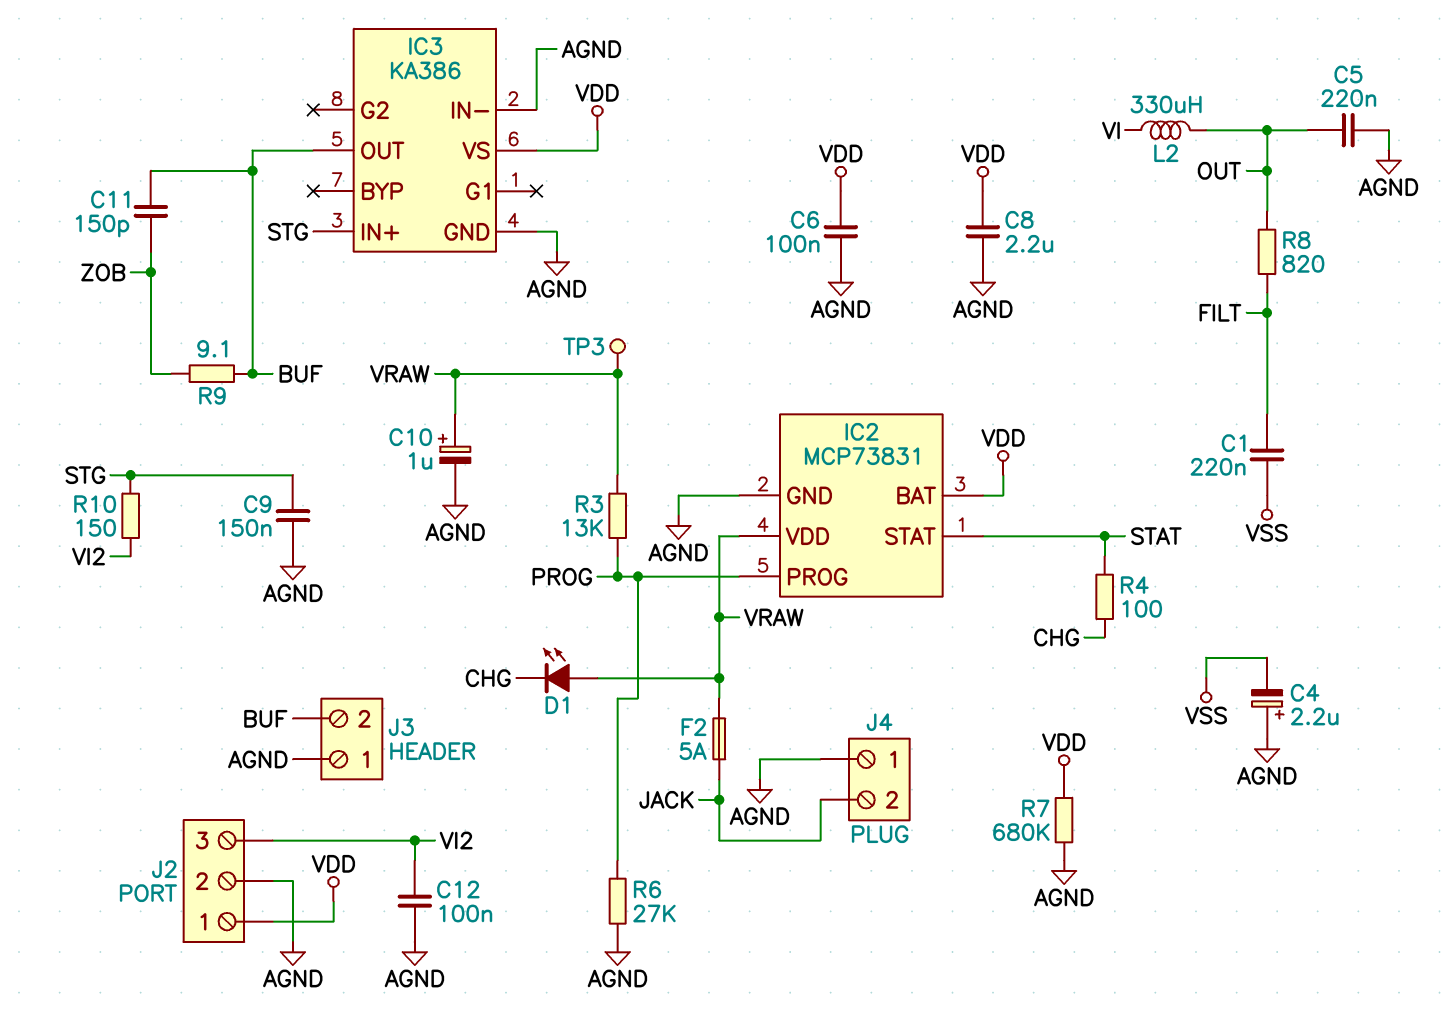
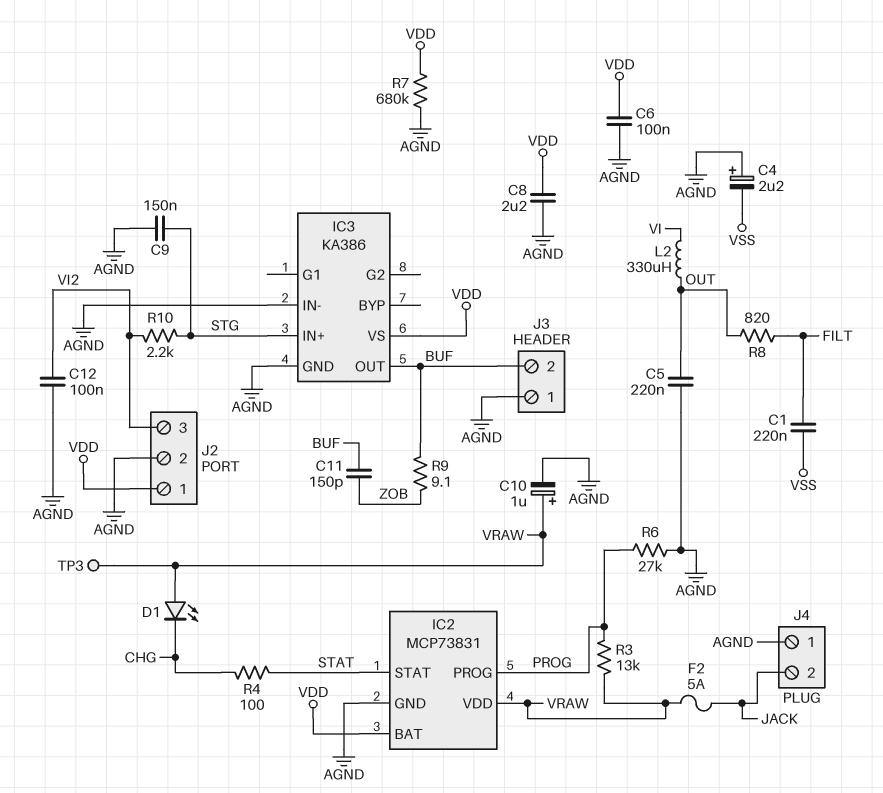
R10: 150 (STG, VI2) -> 2.2k (STG, VI2)

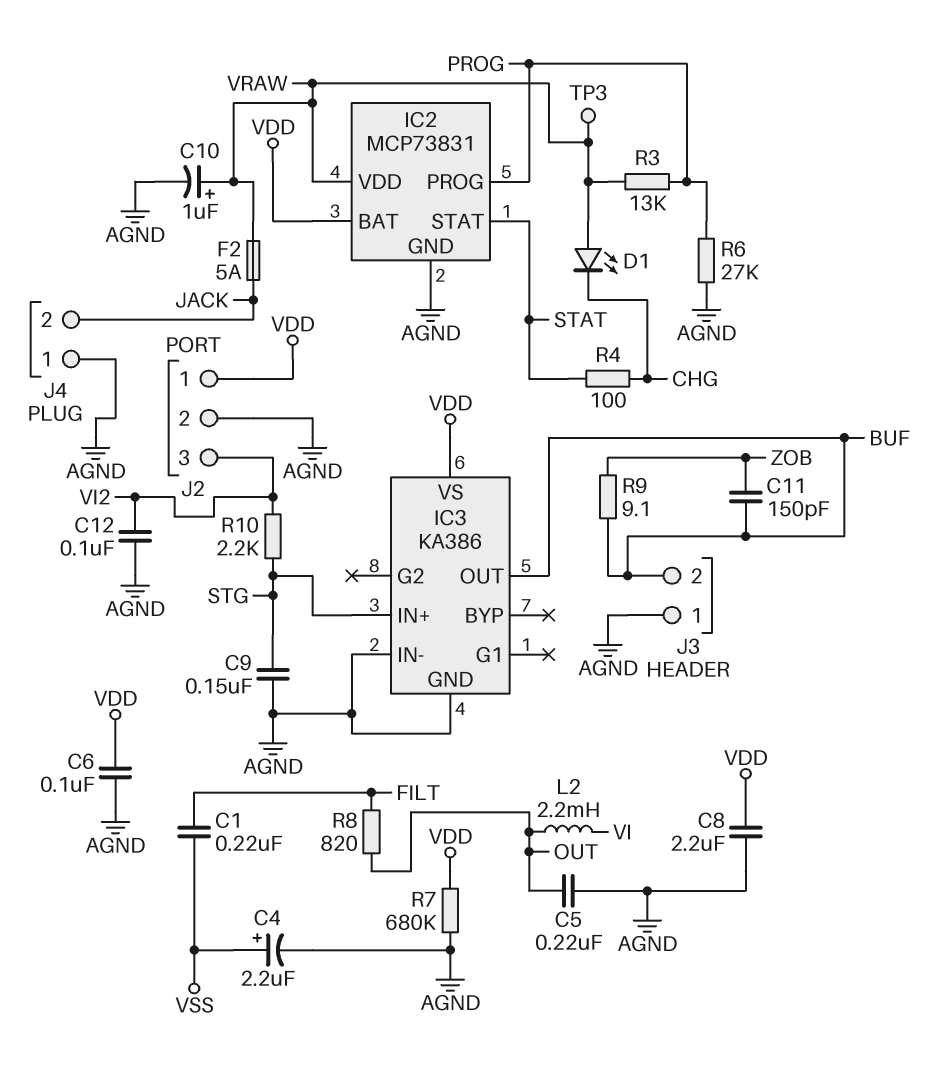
C4: 2.2uF (plus AGND, minus VSS) -> 2.2uF (plus VSS, minus AGND)
L2: 330uH (OUT, VI) -> 2.2mH (OUT, VI)

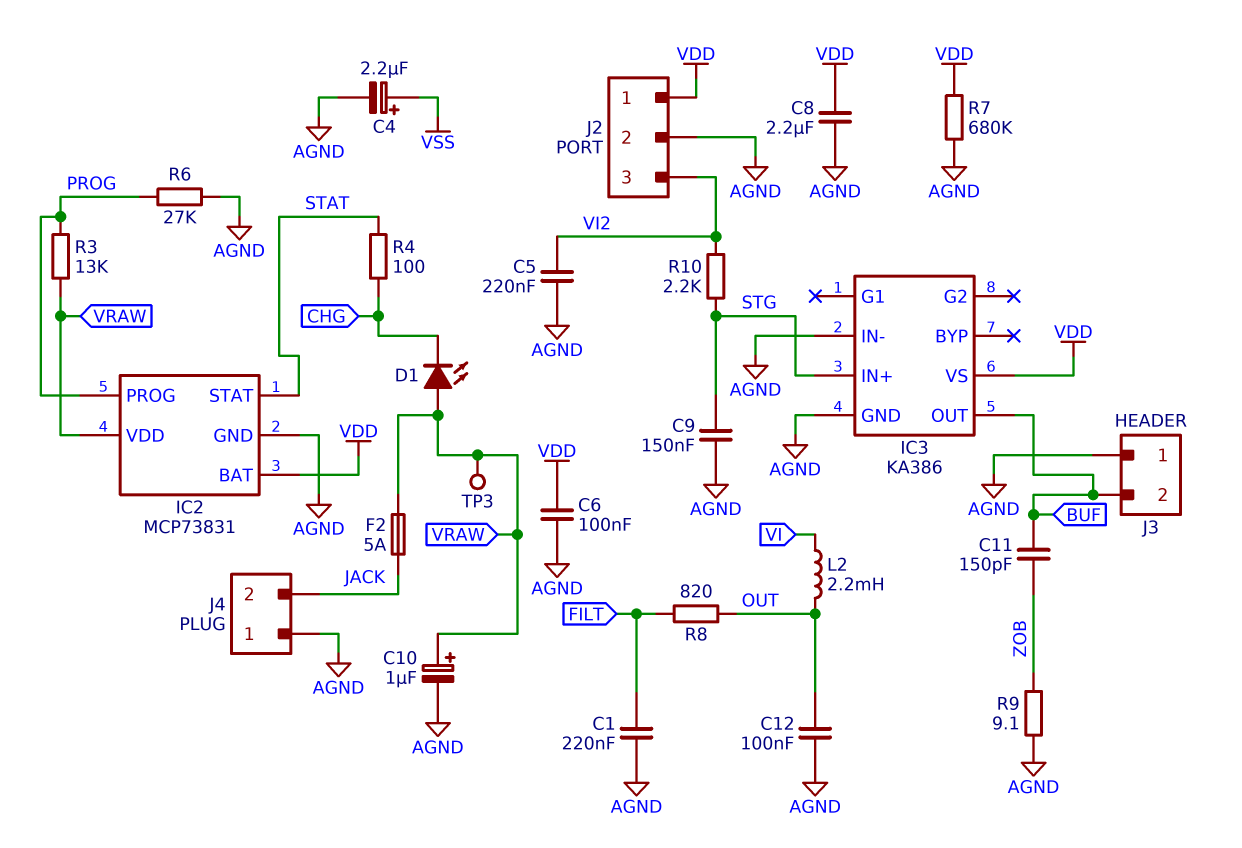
C1: 220nF (FILT, VSS) -> 220nF (AGND, FILT)
C5: 220nF (AGND, OUT) -> 220nF (AGND, VI2)
C12: 100nF (AGND, VI2) -> 100nF (AGND, OUT)
R9: 9.1 (BUF, ZOB) -> 9.1 (AGND, ZOB)

